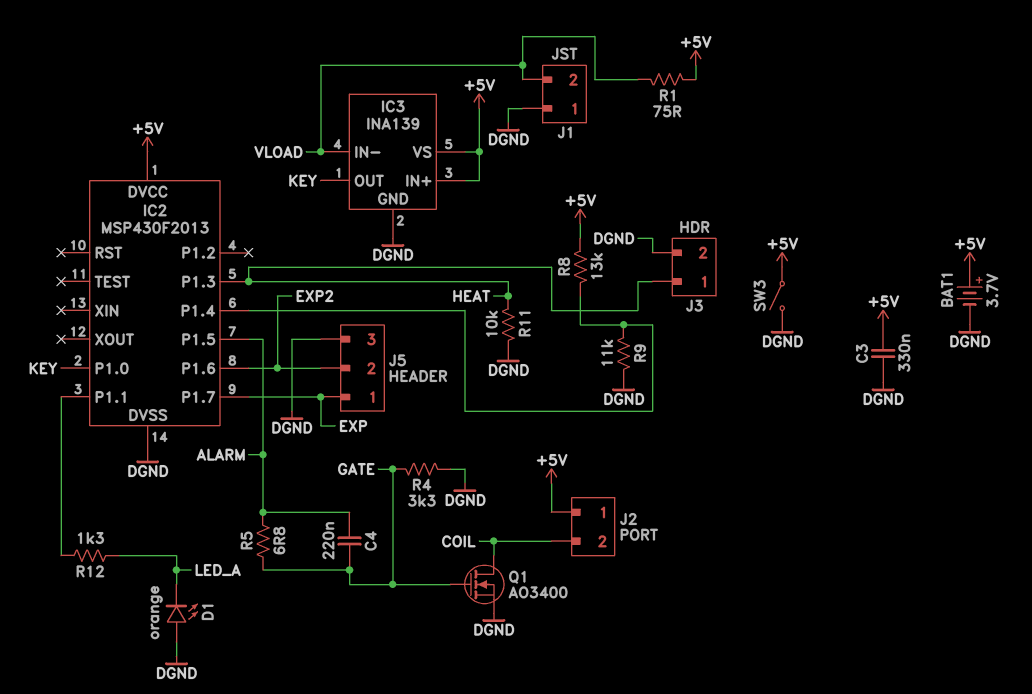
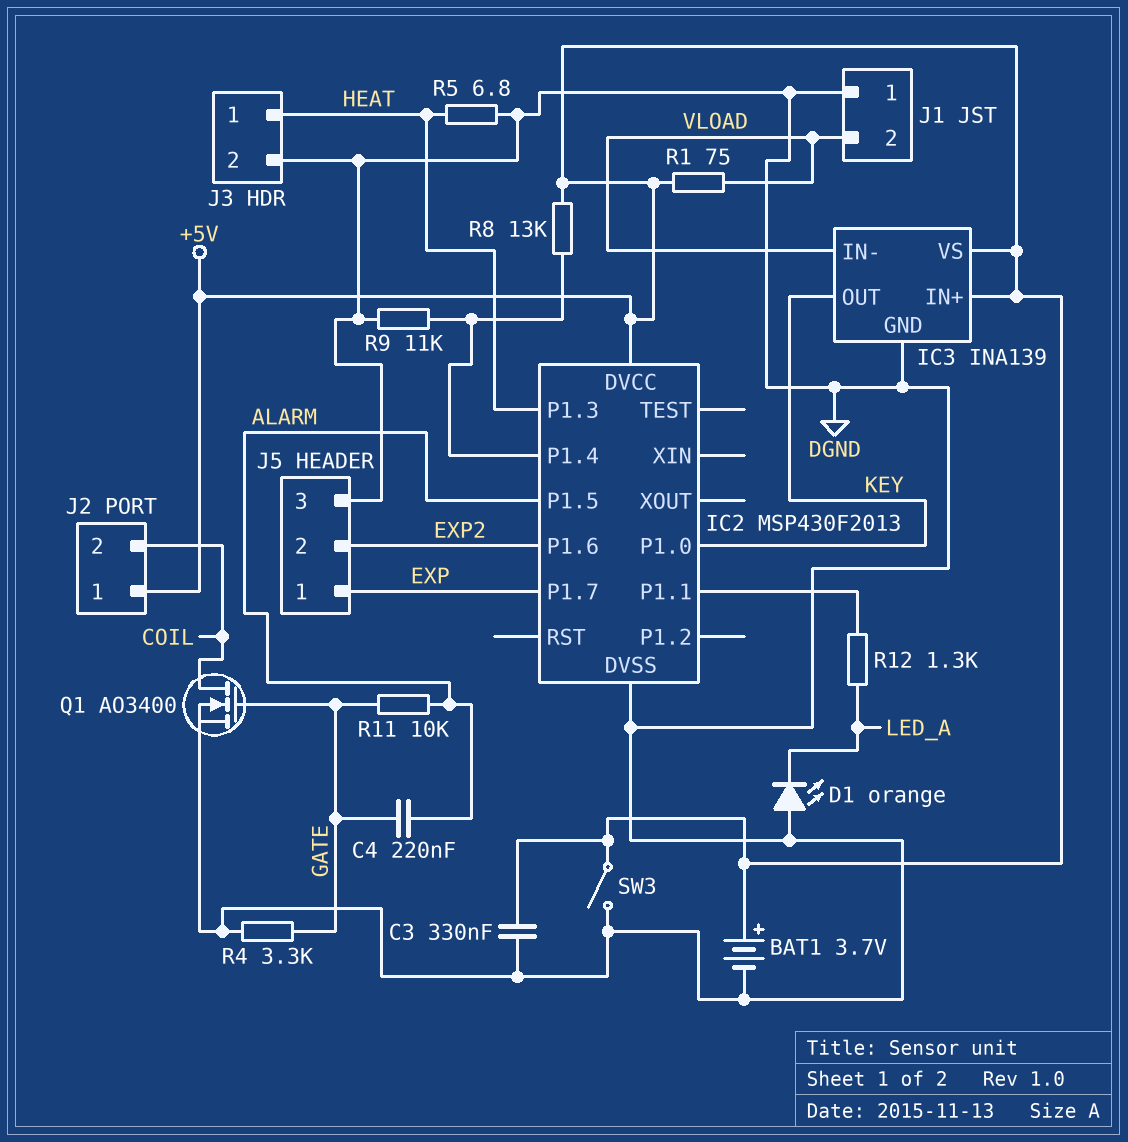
R5: 6.8 (ALARM, GATE) -> 6.8 (DGND, HEAT)
R11: 10k (DGND, HEAT) -> 10k (ALARM, GATE)

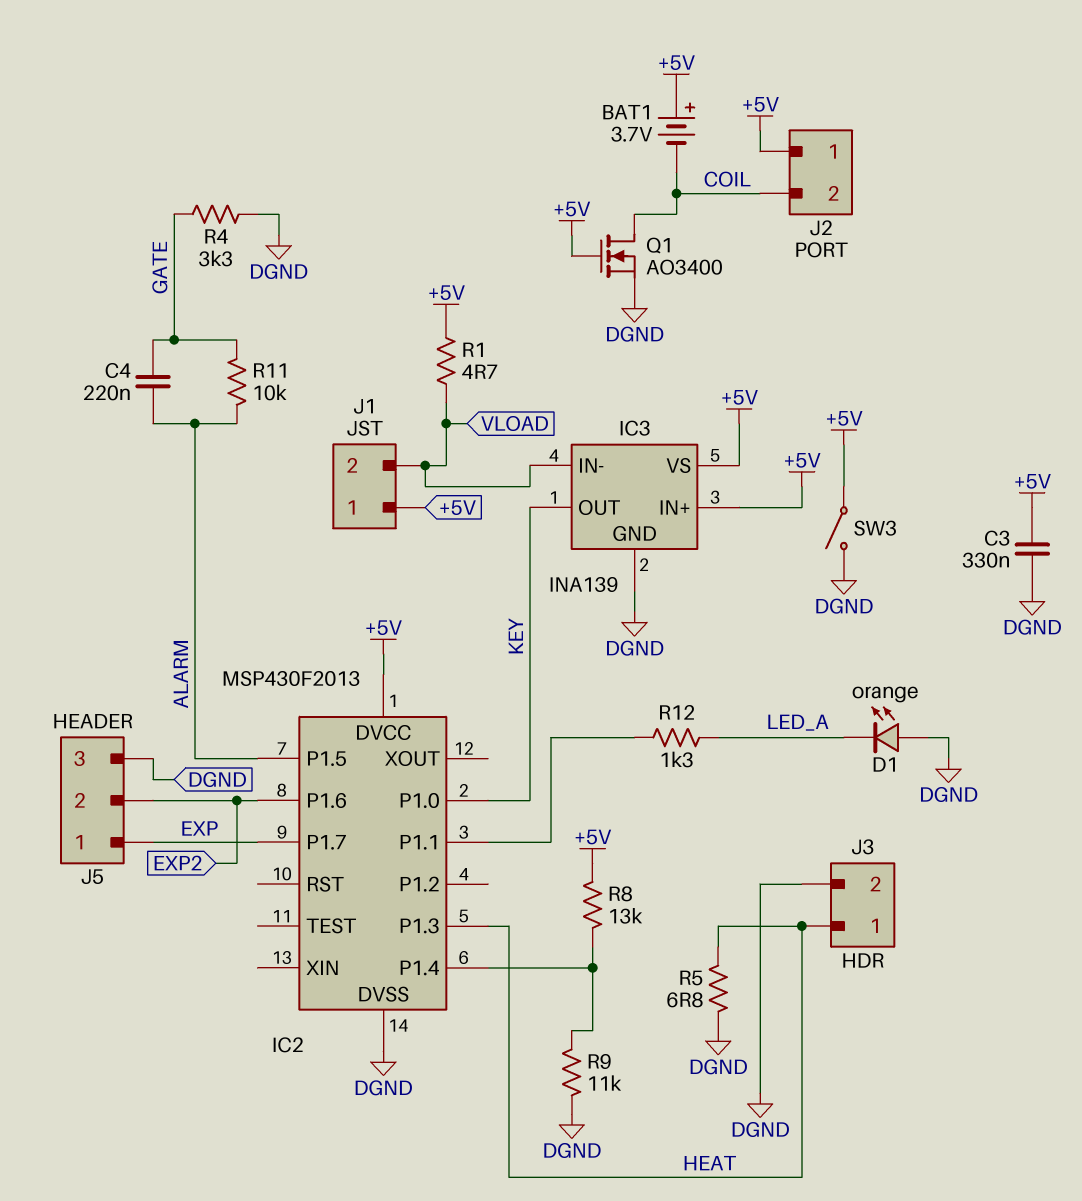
BAT1: 3.7V (plus +5V, minus DGND) -> 3.7V (plus +5V, minus COIL)
J1 pin 1: DGND -> +5V
Q1: NMOS AO3400 (G GATE, D COIL, S DGND) -> NMOS AO3400 (G +5V, D COIL, S DGND)
R1: 75 (+5V, VLOAD) -> 4.7 (+5V, VLOAD)

